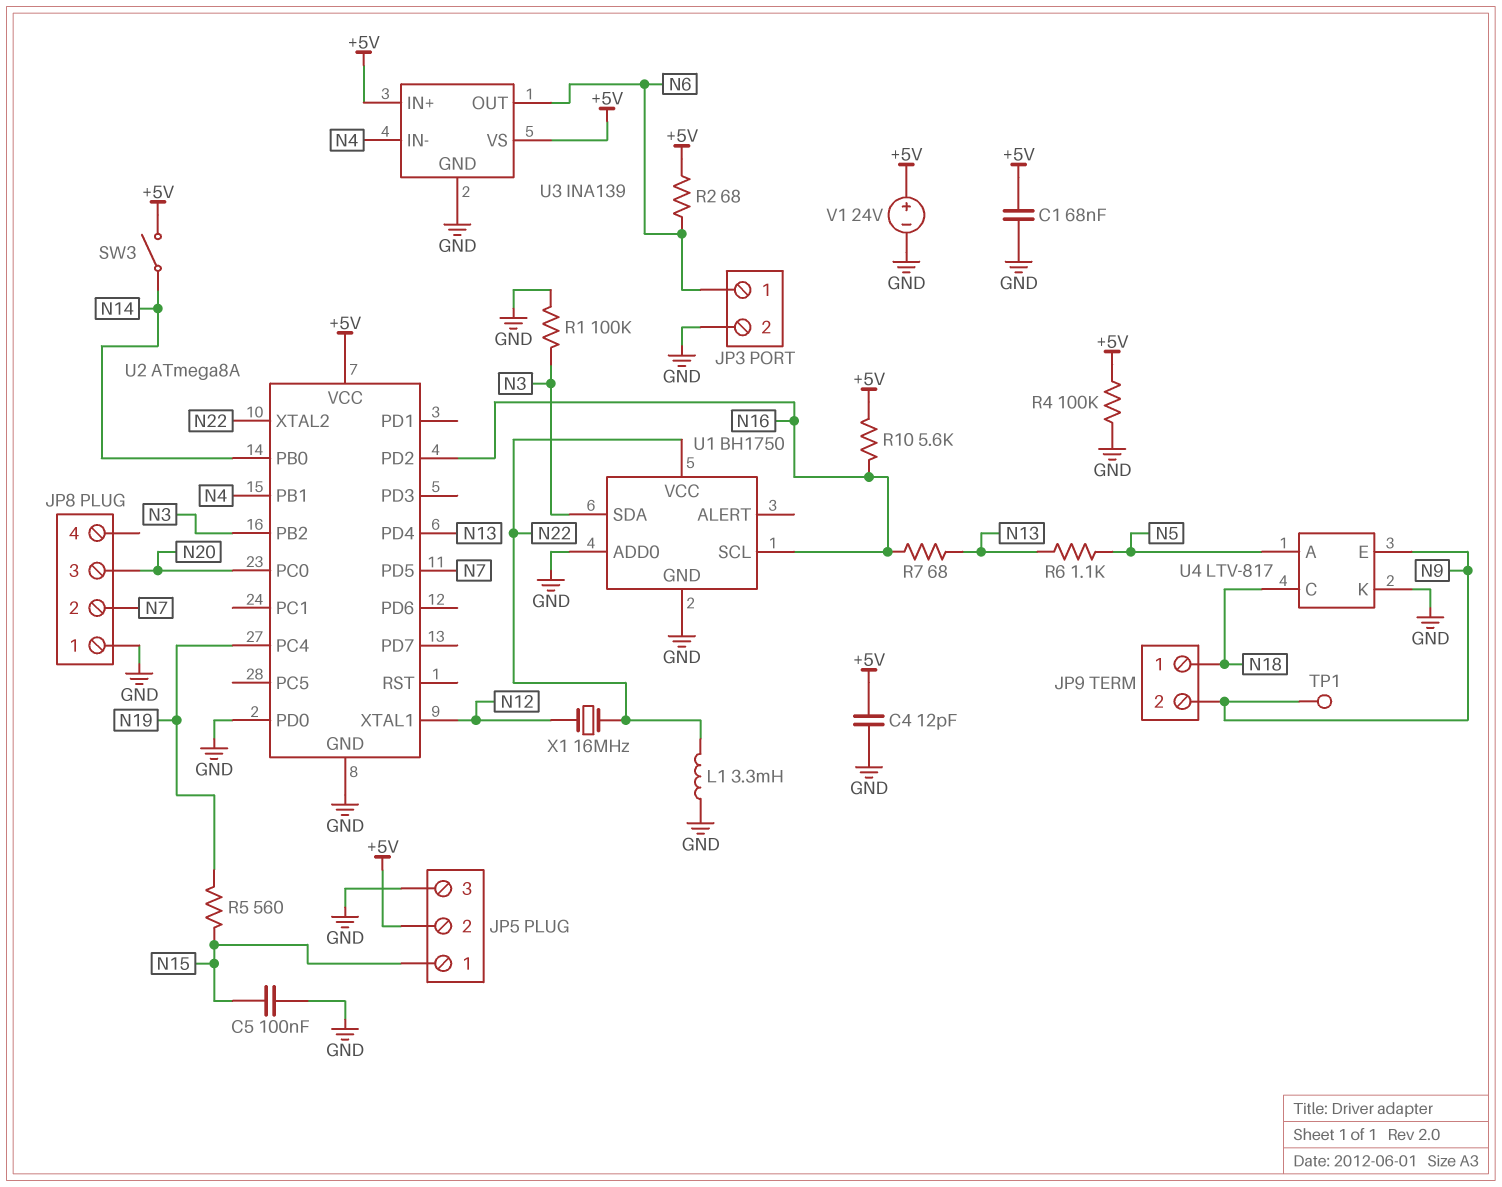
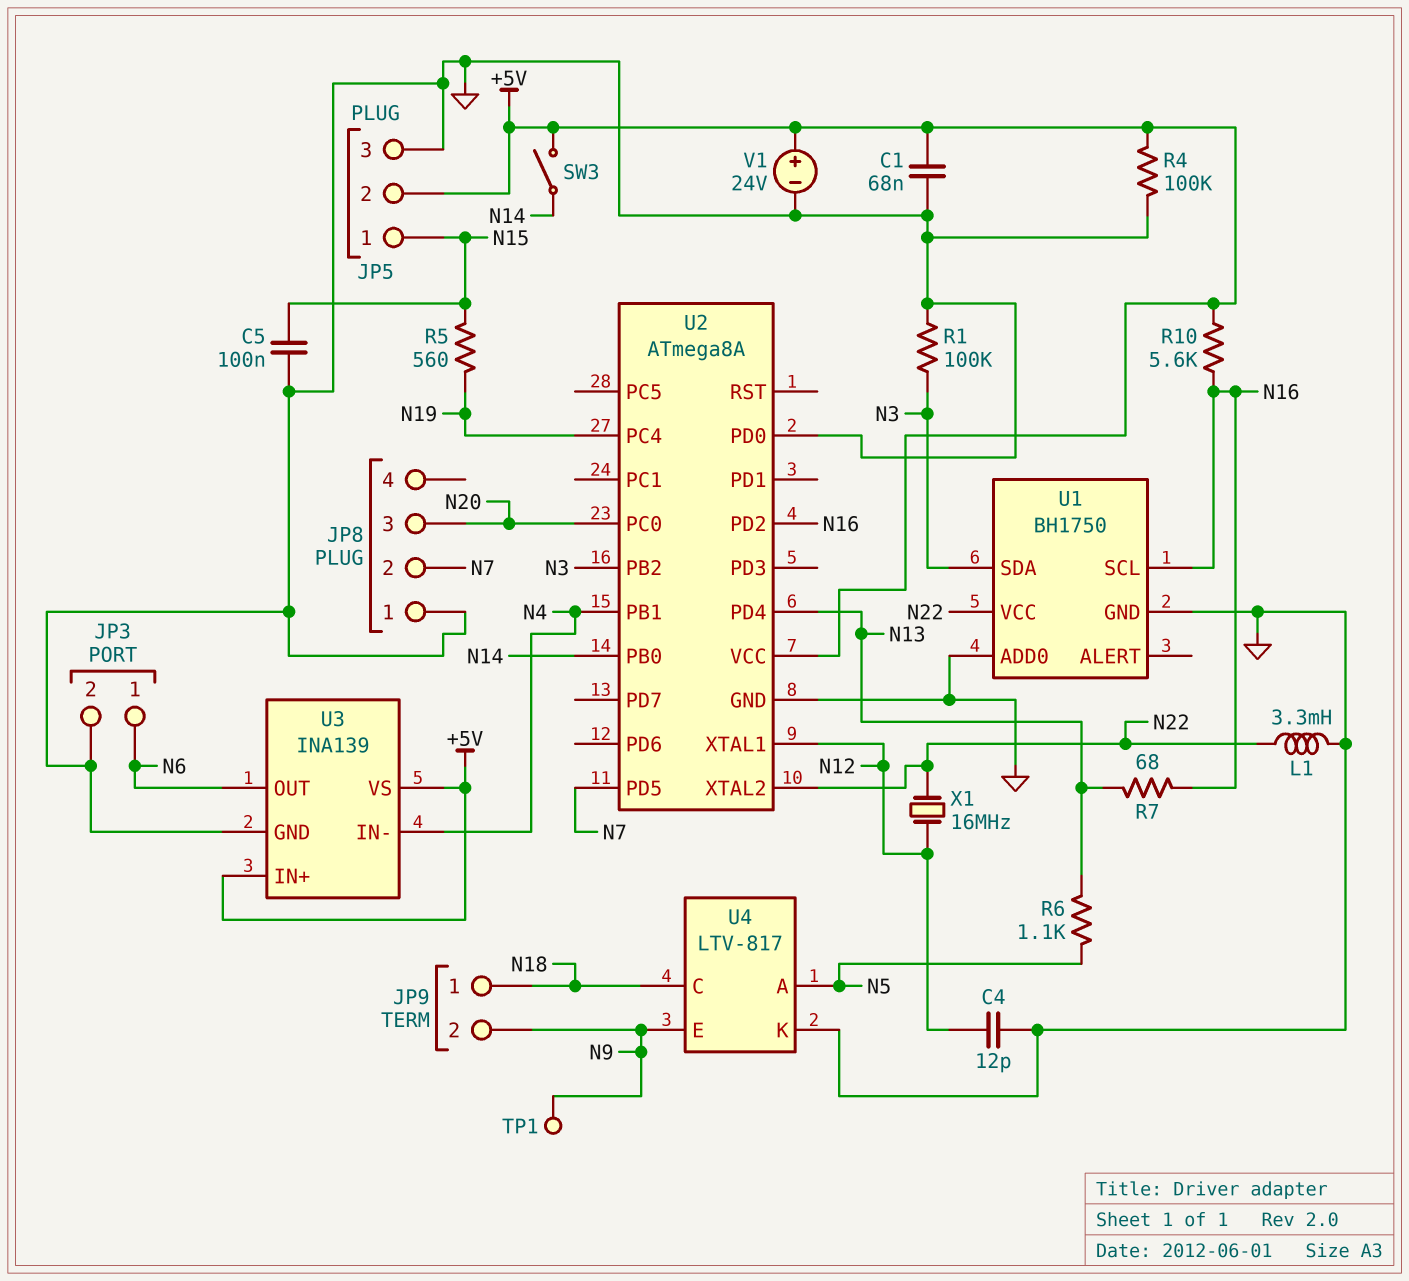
C4: 12pF (+5V, GND) -> 12pF (GND, N12)
R2: 68 (+5V, N6) -> none

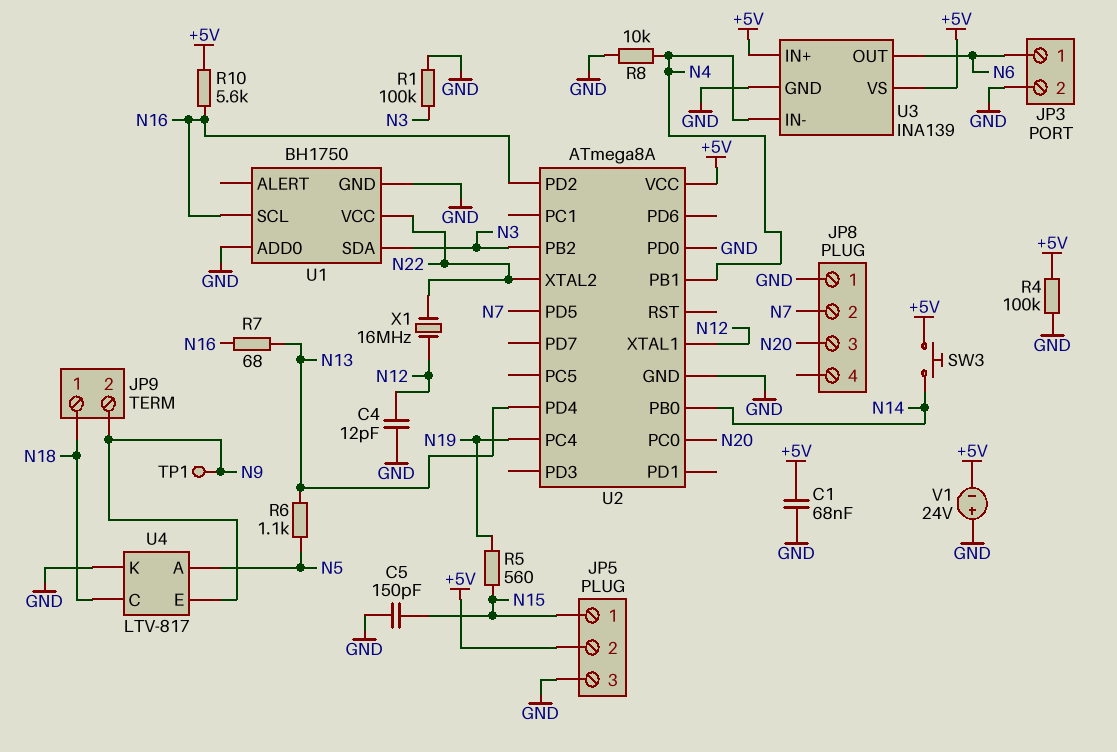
C5: 100nF (GND, N15) -> 150pF (GND, N15)
L1: 3.3mH (GND, N22) -> none
R8: none -> 10k (GND, N4)
SW3: switch (+5V, N14) -> button (+5V, N14)
V1: 24V (plus +5V, minus GND) -> 24V (plus GND, minus +5V)

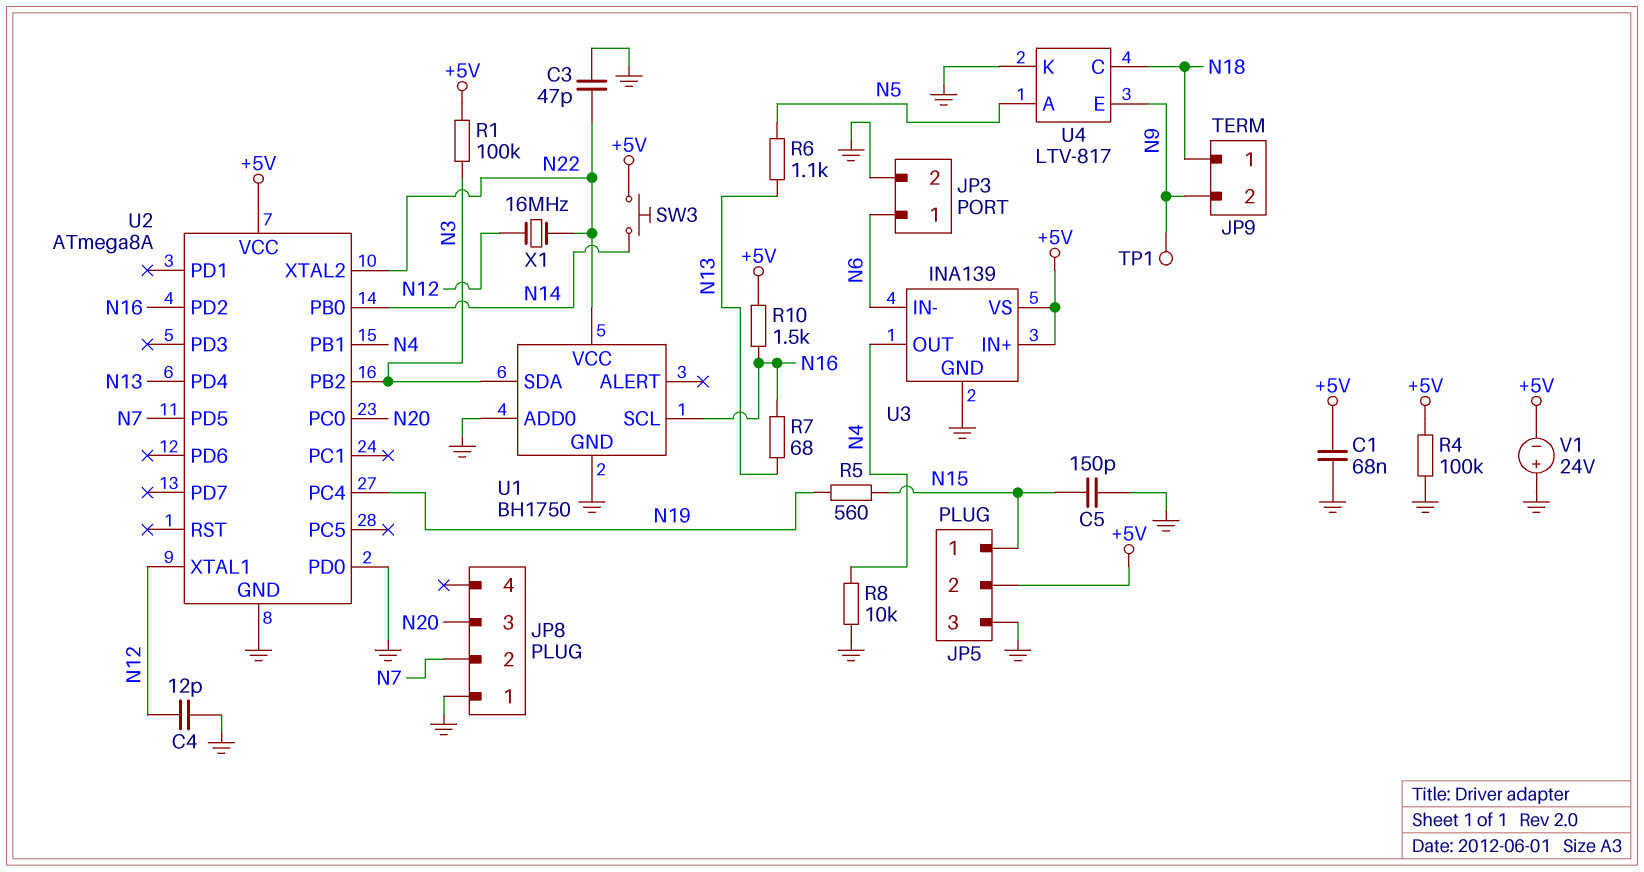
C3: none -> 47pF (GND, N22)
R1: 100k (GND, N3) -> 100k (+5V, N3)
R10: 5.6k (+5V, N16) -> 1.5k (+5V, N16)
U3 pin IN-: N4 -> N6
U3 pin OUT: N6 -> N4

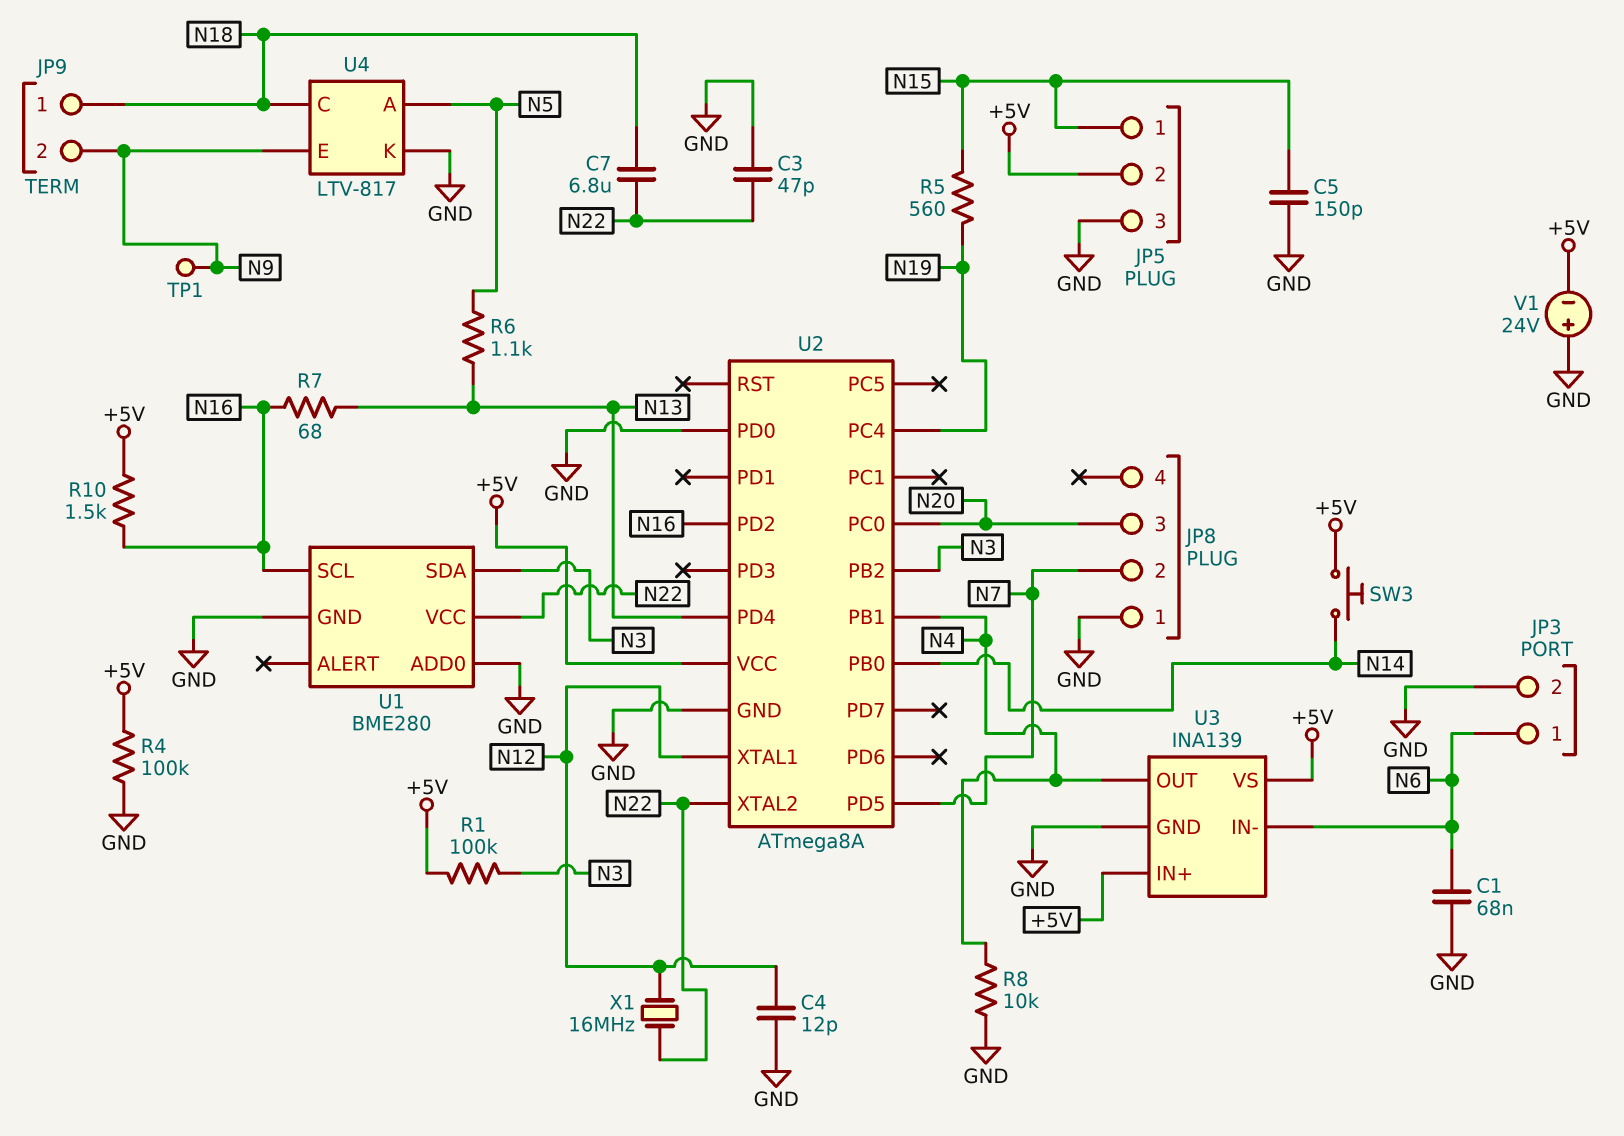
C1: 68nF (+5V, GND) -> 68nF (GND, N6)
C7: none -> 6.8uF (N18, N22)
U1: BH1750 -> BME280

